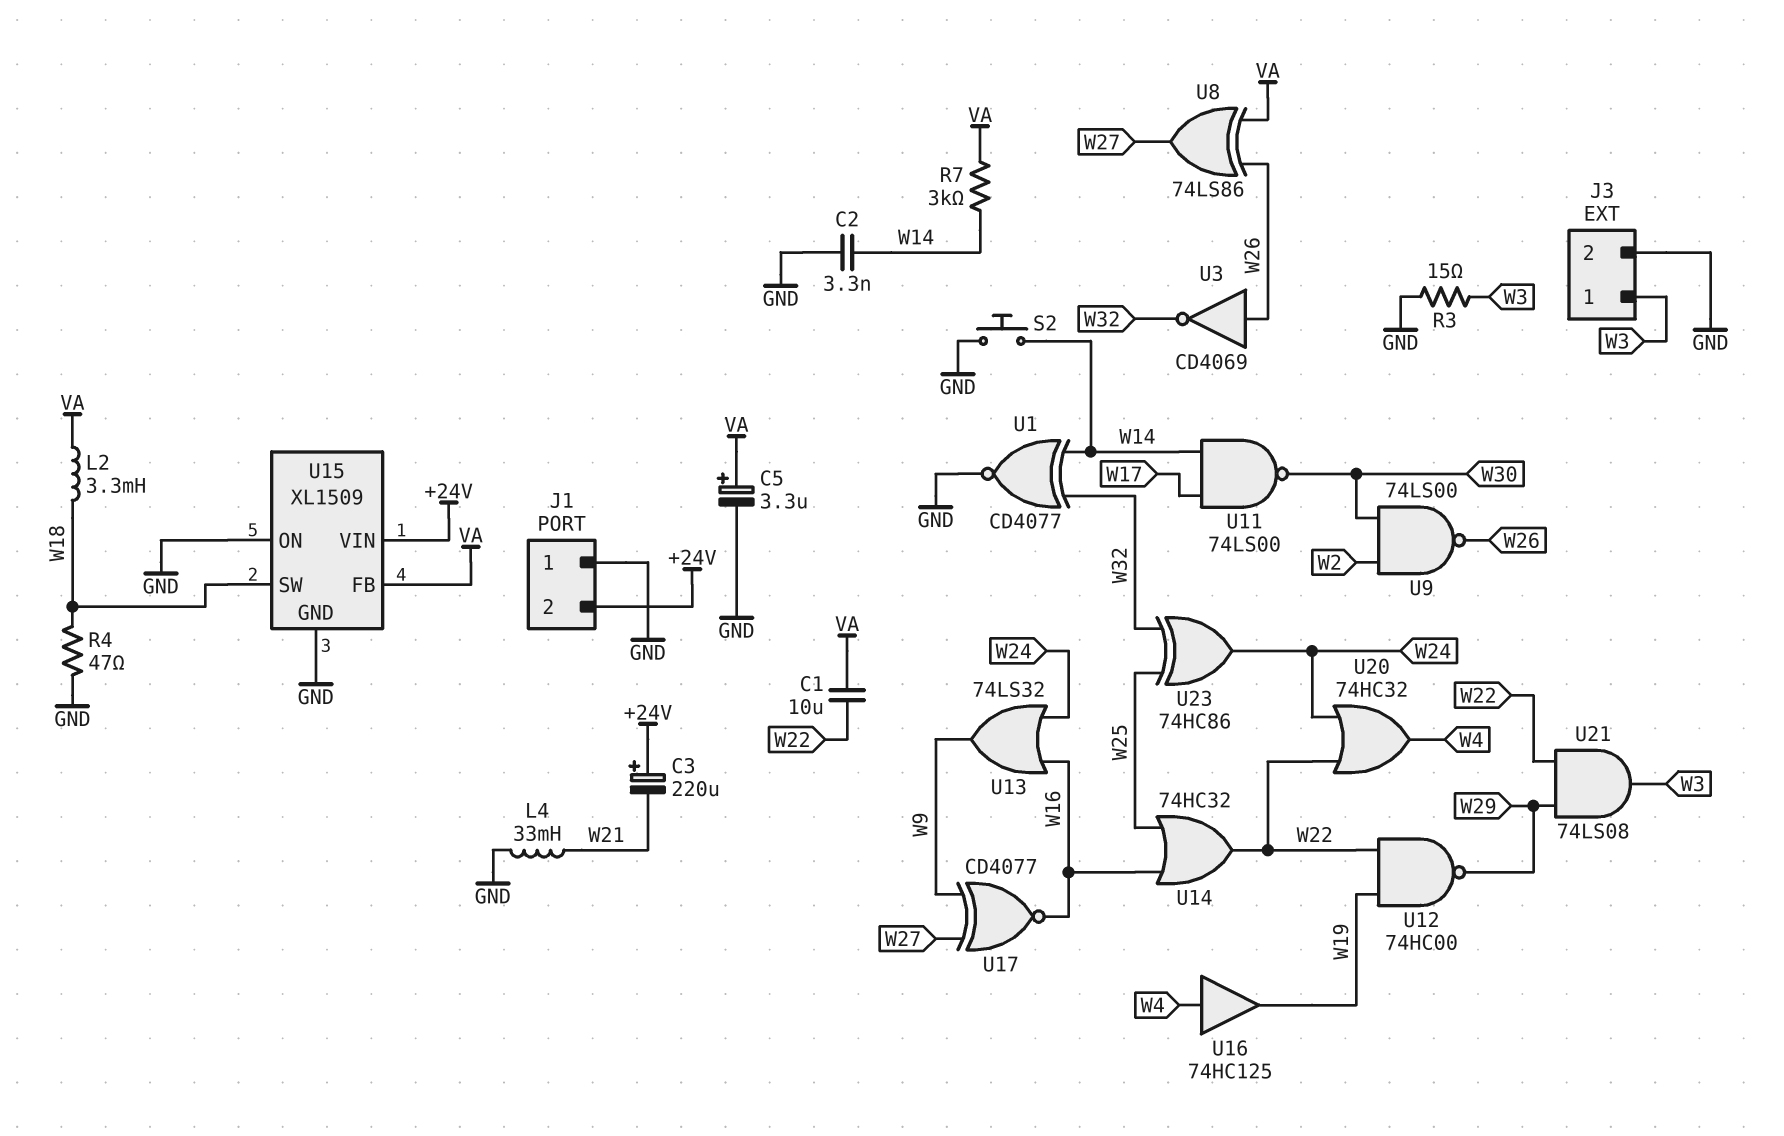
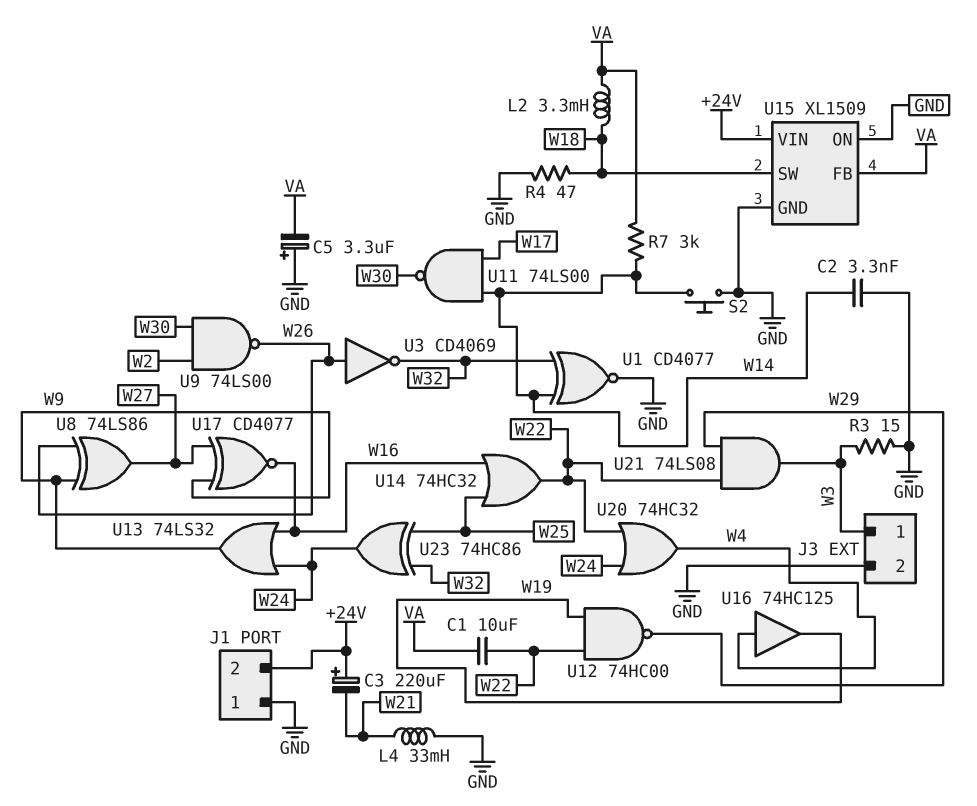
C5: 3.3uF (plus VA, minus GND) -> 3.3uF (plus GND, minus VA)
U8: XOR 74LS86 (in VA, in W26, out W27) -> XOR 74LS86 (in W9, in W26, out W27)

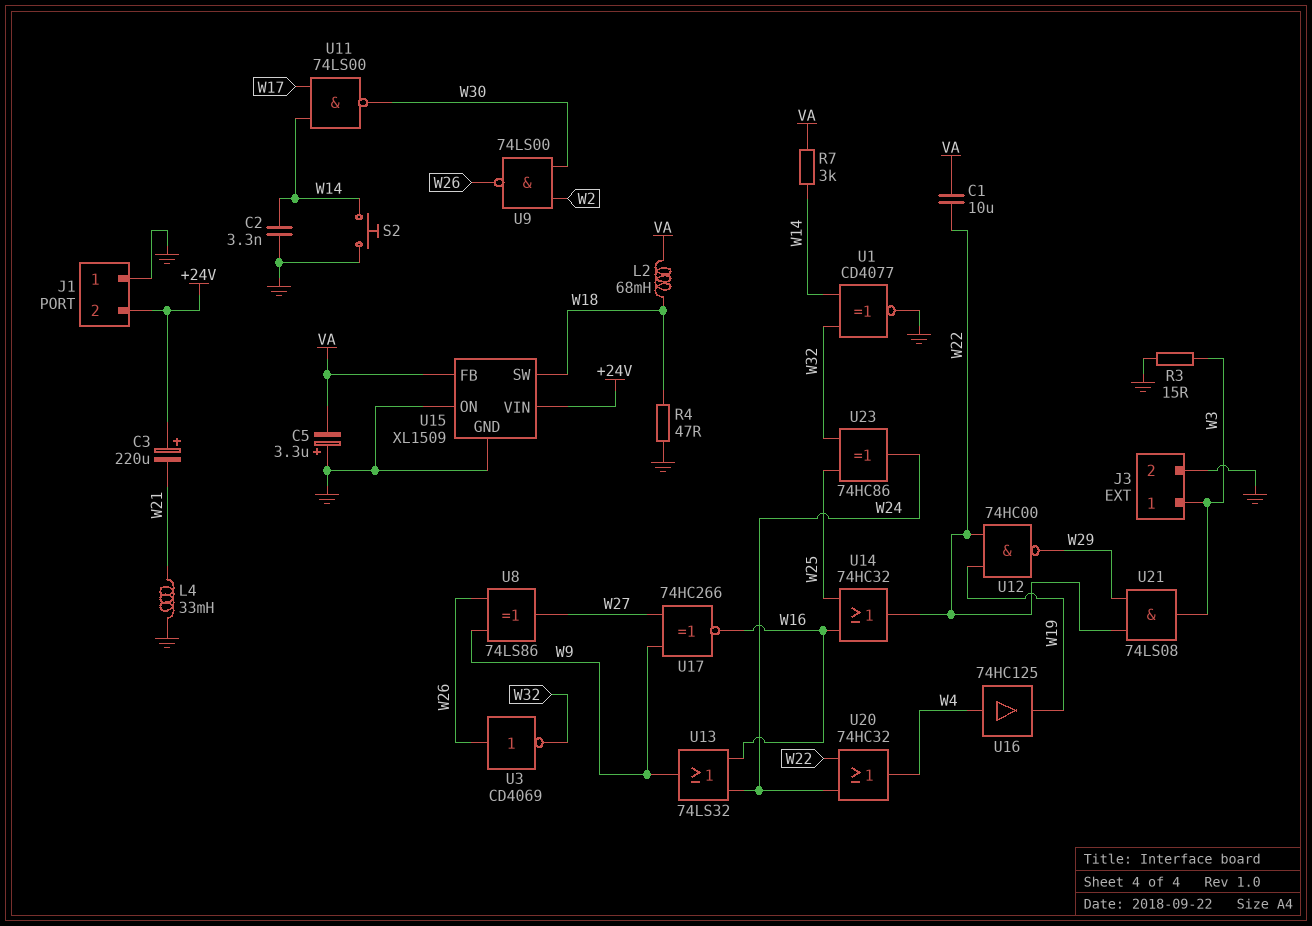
L2: 3.3mH (VA, W18) -> 68mH (VA, W18)
U17: XNOR CD4077 (in W9, in W27, out W16) -> XNOR 74HC266 (in W9, in W27, out W16)

